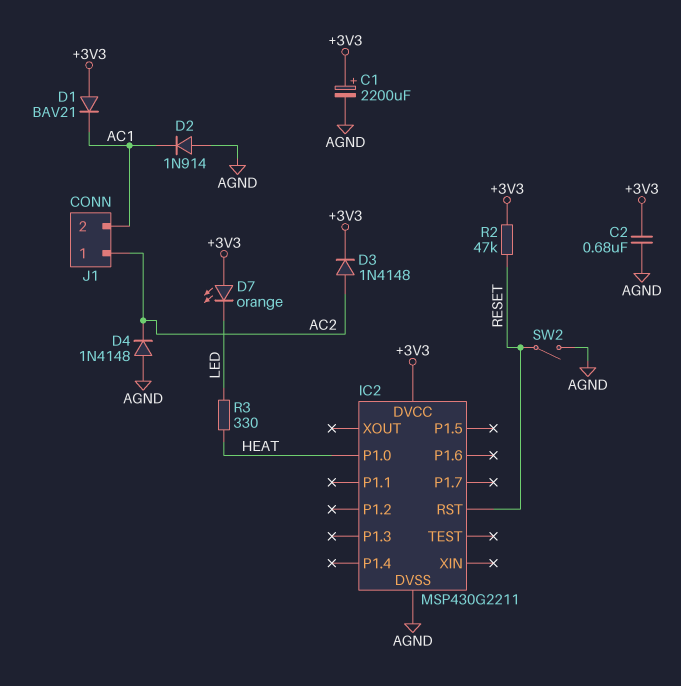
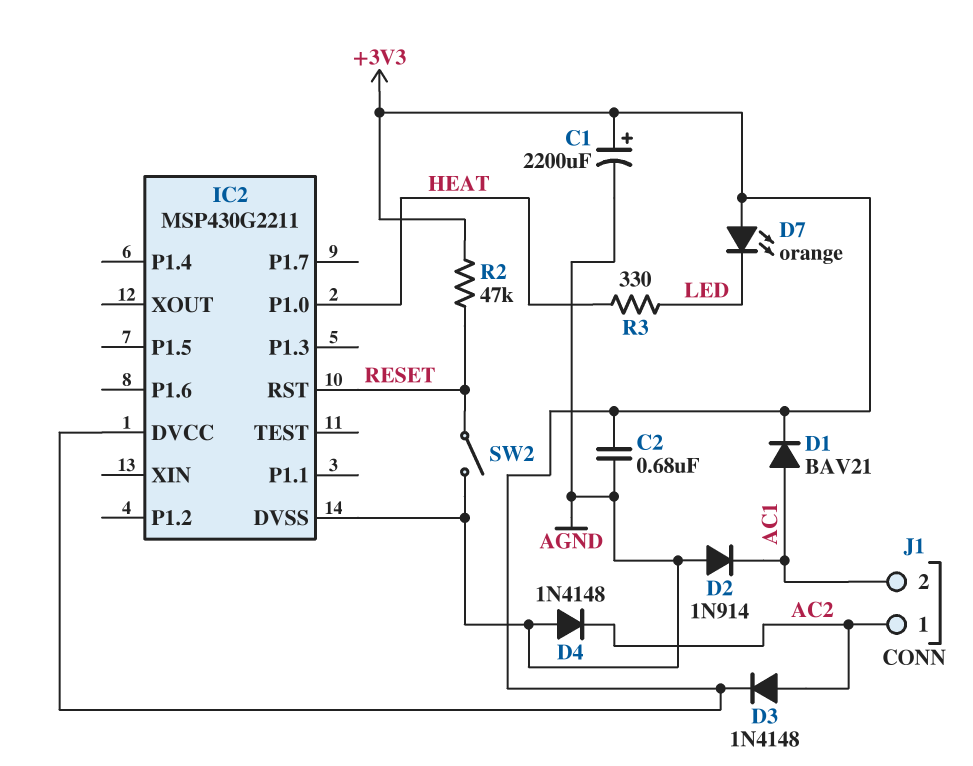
D1: diode BAV21 (A +3V3, K AC1) -> diode BAV21 (A AC1, K +3V3)

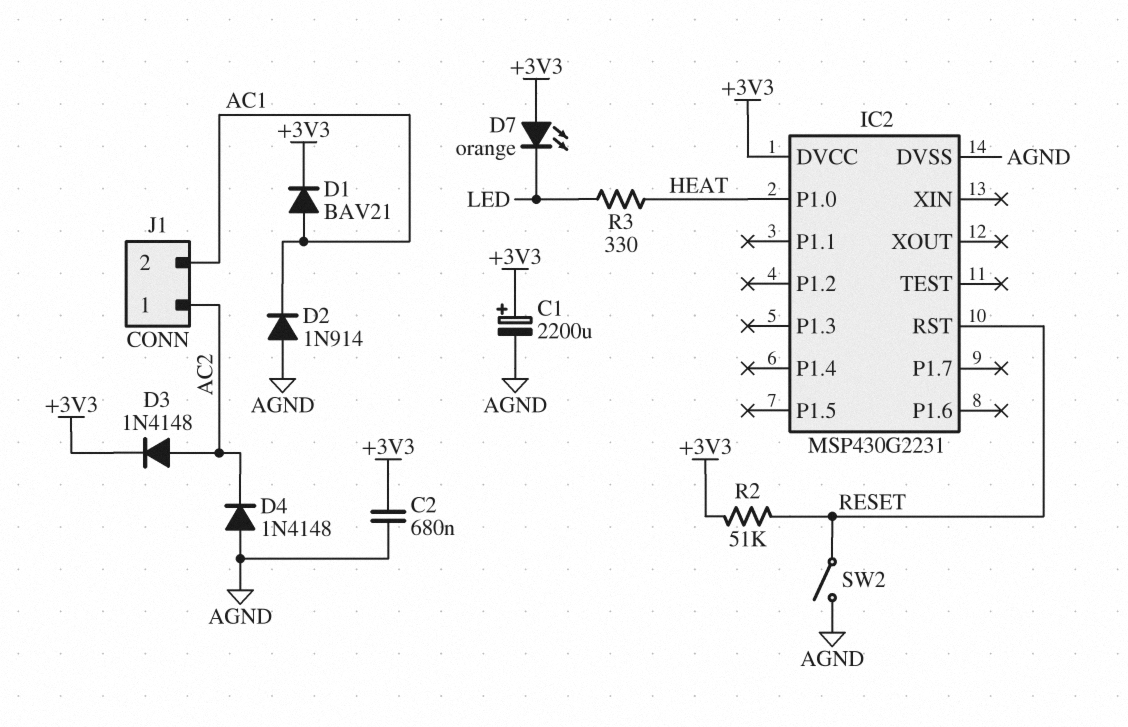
IC2: MSP430G2211 -> MSP430G2231
R2: 47k (+3V3, RESET) -> 51k (+3V3, RESET)

